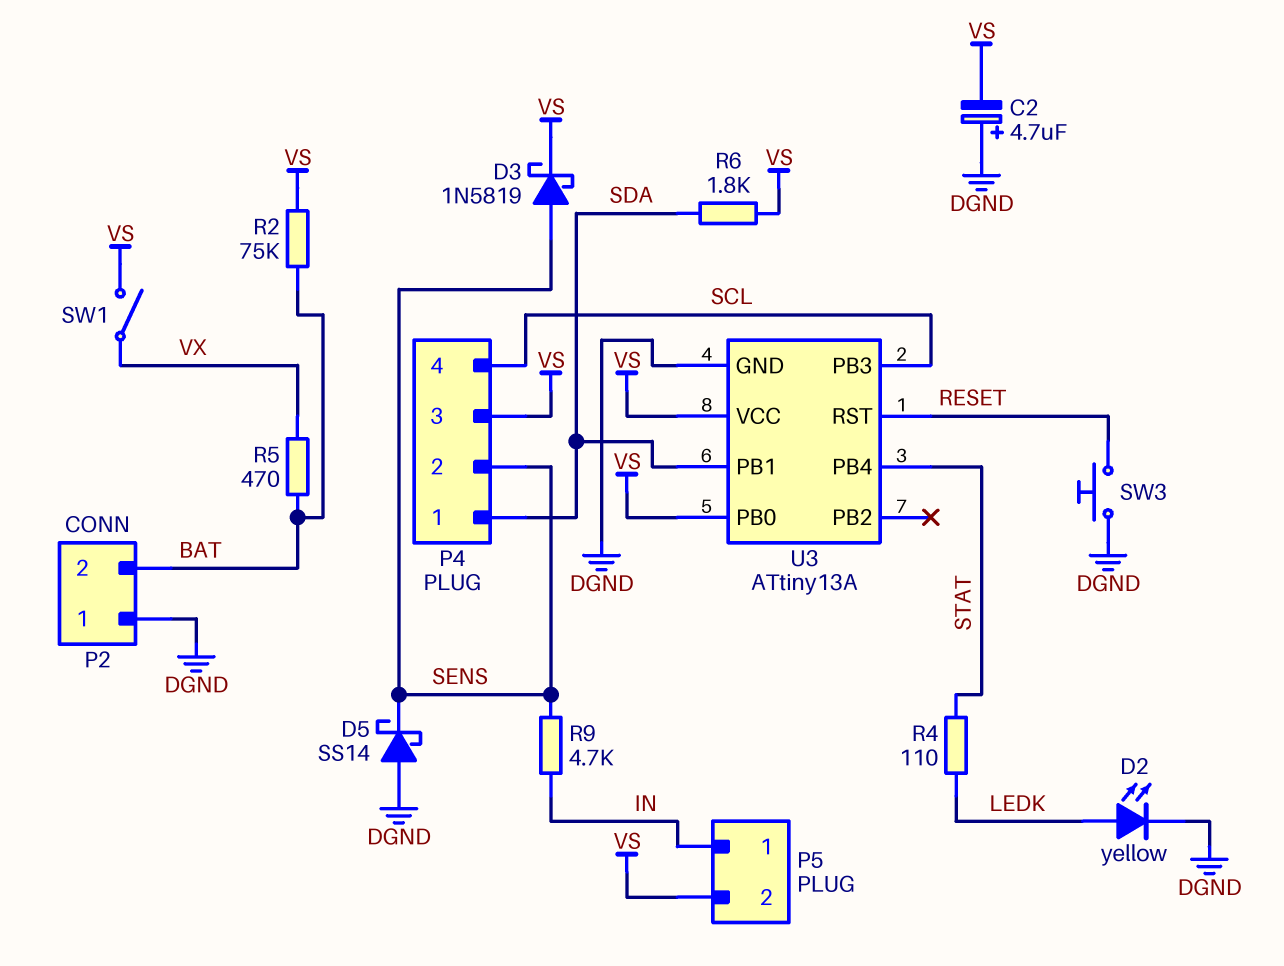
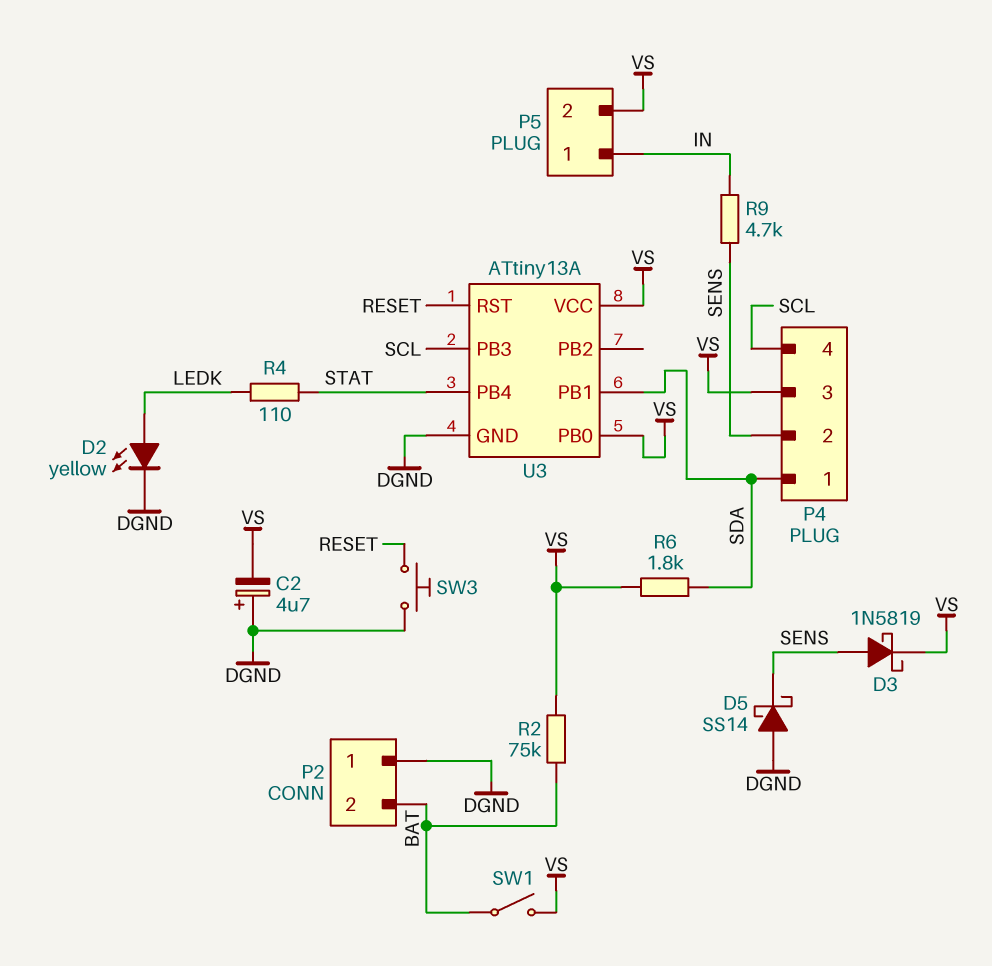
R5: 470 (BAT, VX) -> none
SW1: switch (VS, VX) -> switch (BAT, VS)

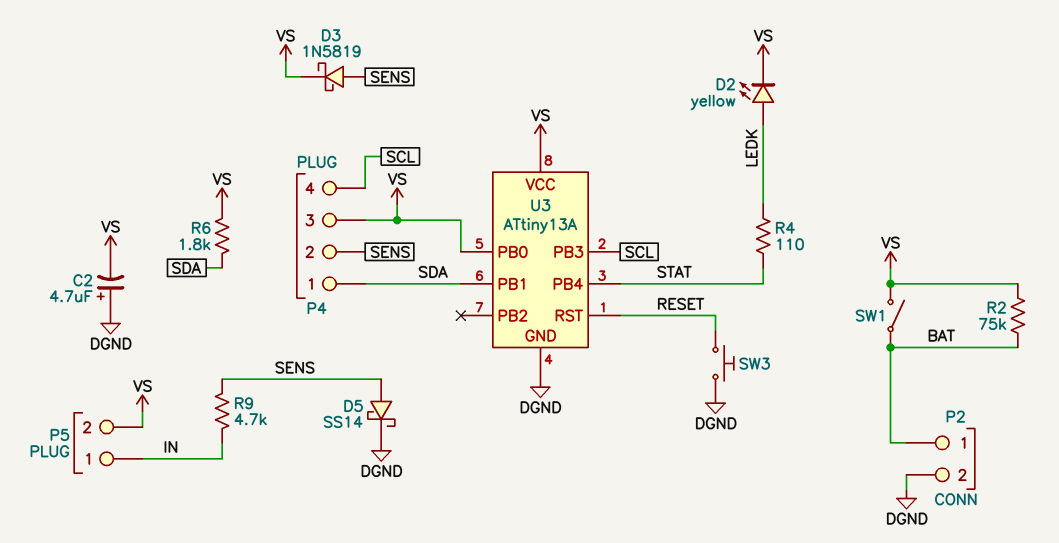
D2: LED yellow (A LEDK, K DGND) -> LED yellow (A LEDK, K VS)
D5: schottky SS14 (A DGND, K SENS) -> schottky SS14 (A SENS, K DGND)
P2 pin 1: DGND -> BAT
P2 pin 2: BAT -> DGND

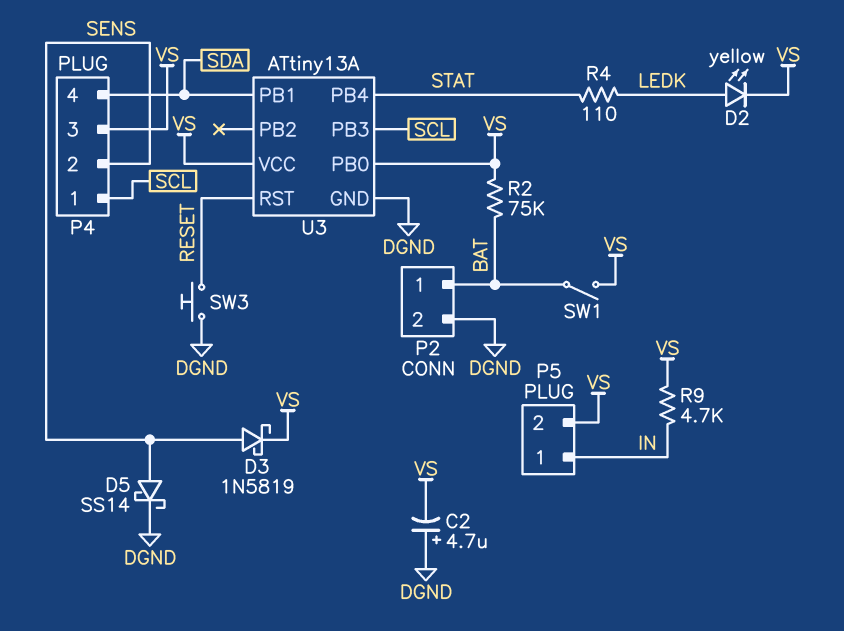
P4 pin 1: SDA -> SCL
P4 pin 4: SCL -> SDA
R6: 1.8k (SDA, VS) -> none
R9: 4.7k (IN, SENS) -> 4.7k (IN, VS)

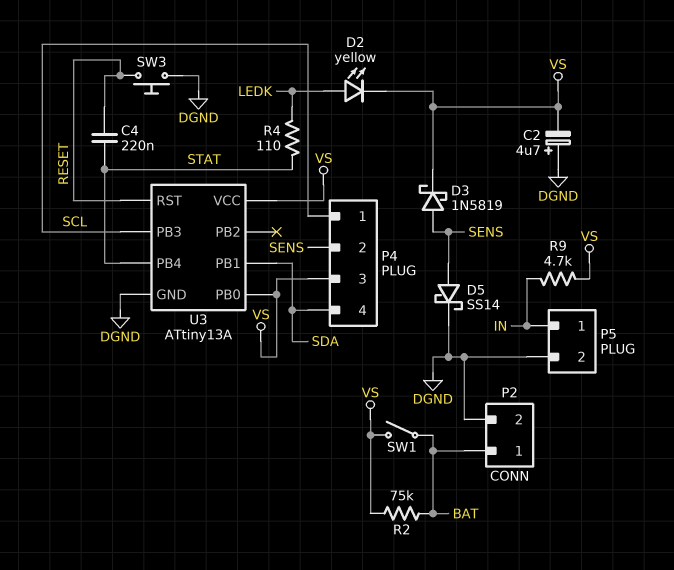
C4: none -> 220nF (RESET, STAT)
P5 pin 2: VS -> DGND

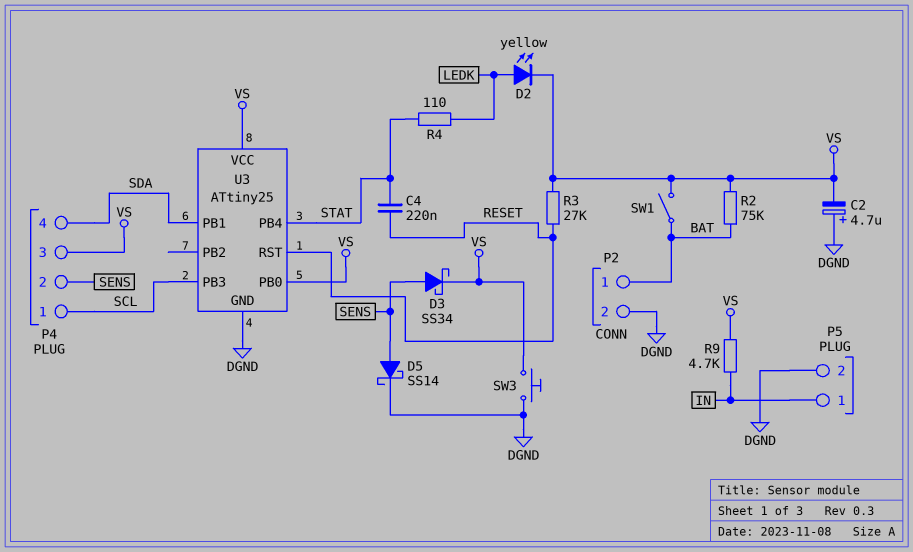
D3: schottky 1N5819 (A SENS, K VS) -> schottky SS34 (A SENS, K VS)
R3: none -> 27k (RESET, VS)
SW3: button (DGND, RESET) -> button (DGND, VS)
U3: ATtiny13A -> ATtiny25

